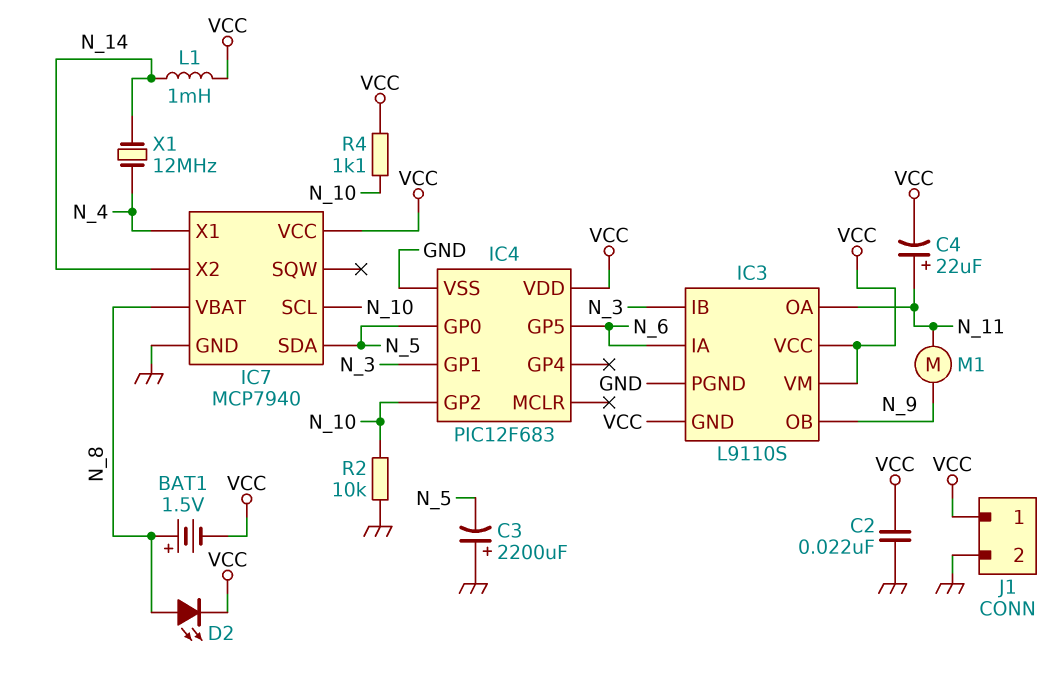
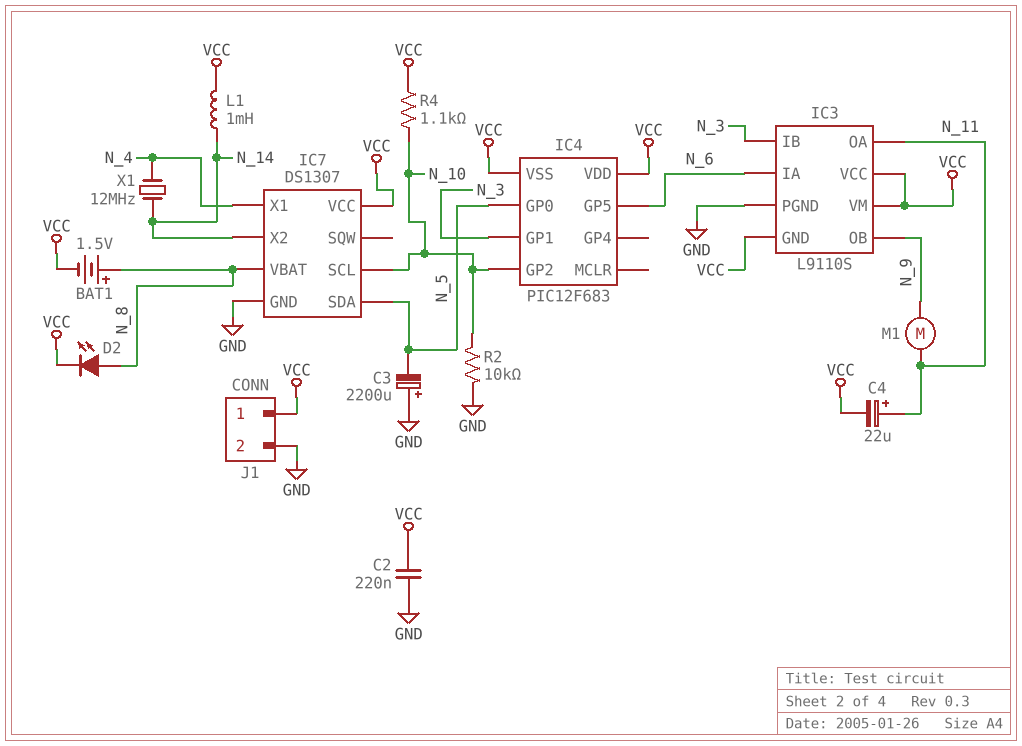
C2: 22nF (GND, VCC) -> 220nF (GND, VCC)
IC4 pin VSS: GND -> VCC
IC7: MCP7940 -> DS1307

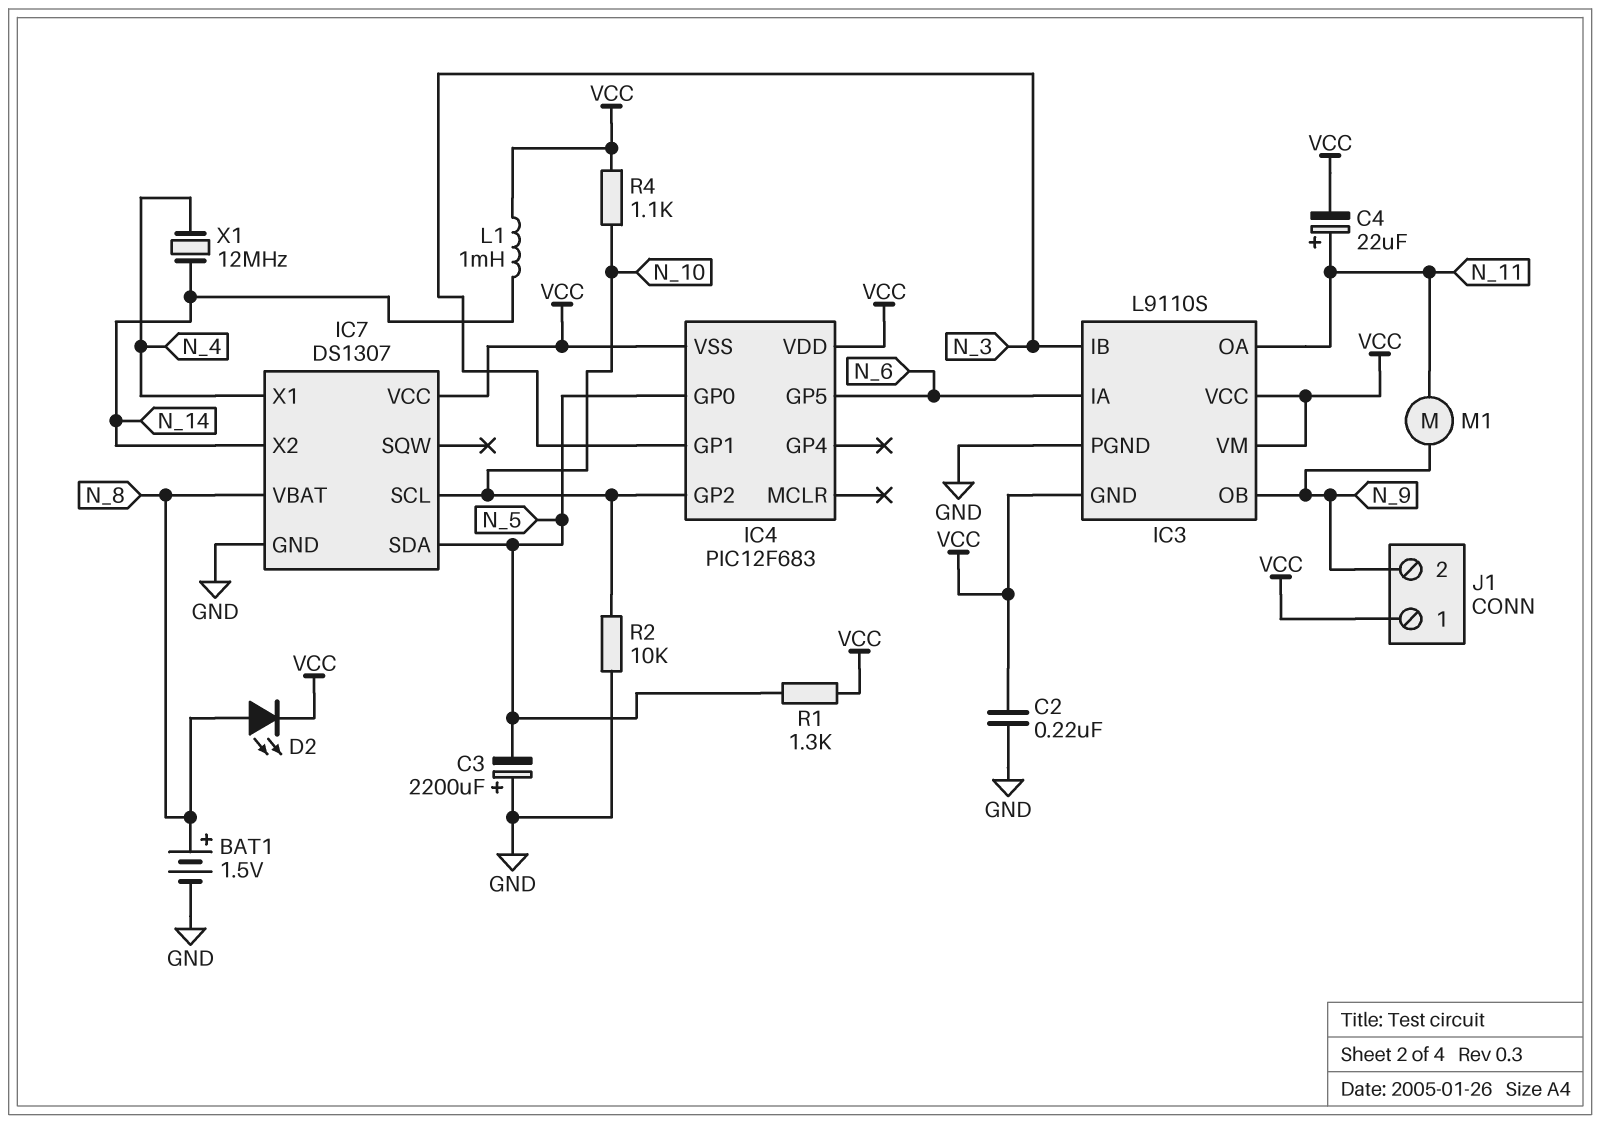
BAT1: 1.5V (plus N_8, minus VCC) -> 1.5V (plus N_8, minus GND)
J1 pin 2: GND -> N_9
R1: none -> 1.3k (N_5, VCC)

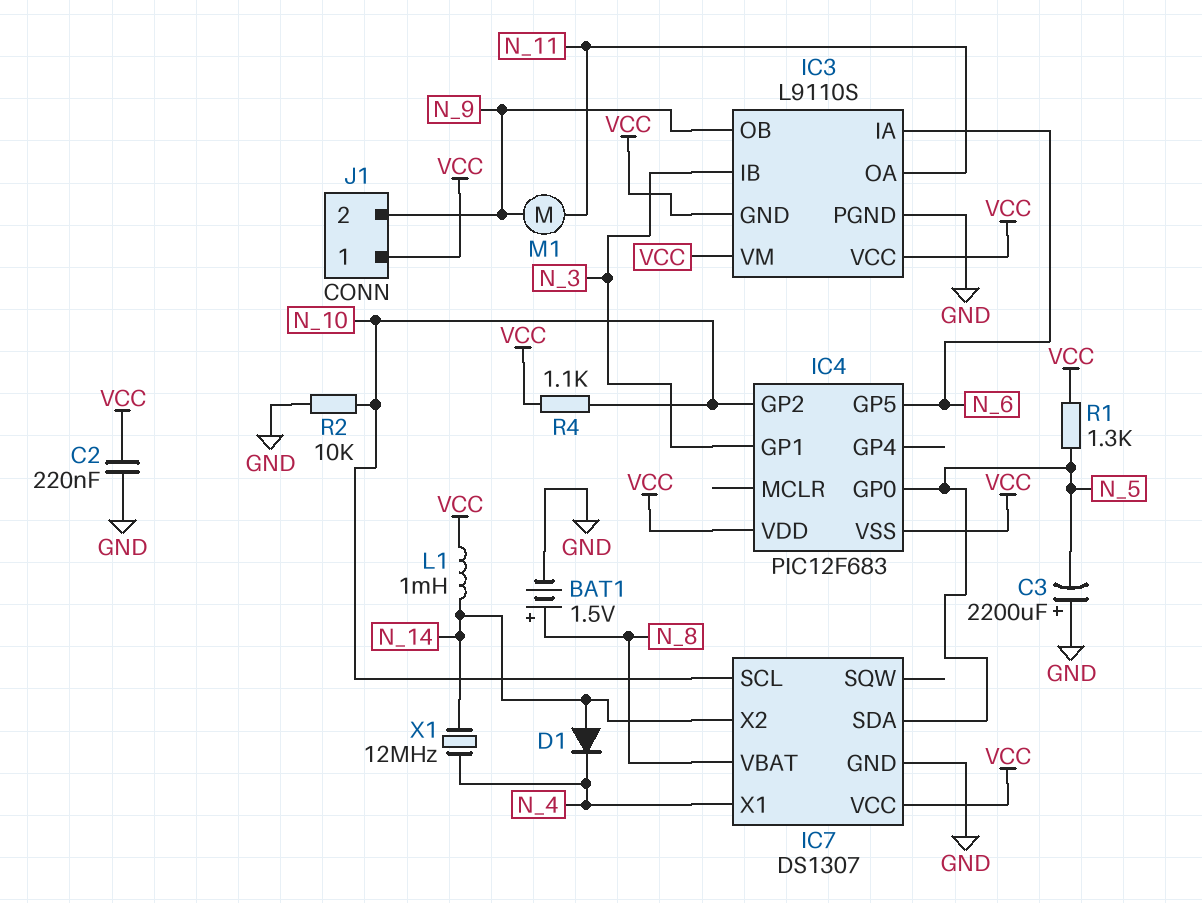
C4: 22uF (plus N_11, minus VCC) -> none
D1: none -> diode (A N_14, K N_4)
D2: LED (A N_8, K VCC) -> none

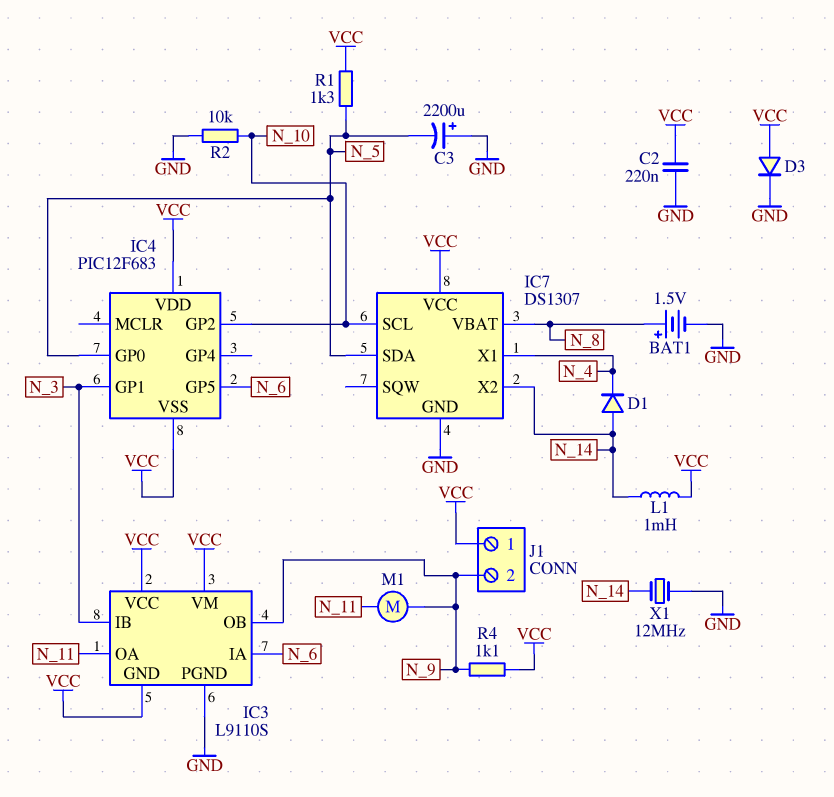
D3: none -> diode (A VCC, K GND)
R4: 1.1k (N_10, VCC) -> 1.1k (N_9, VCC)
X1: 12MHz (N_4, N_14) -> 12MHz (GND, N_14)

